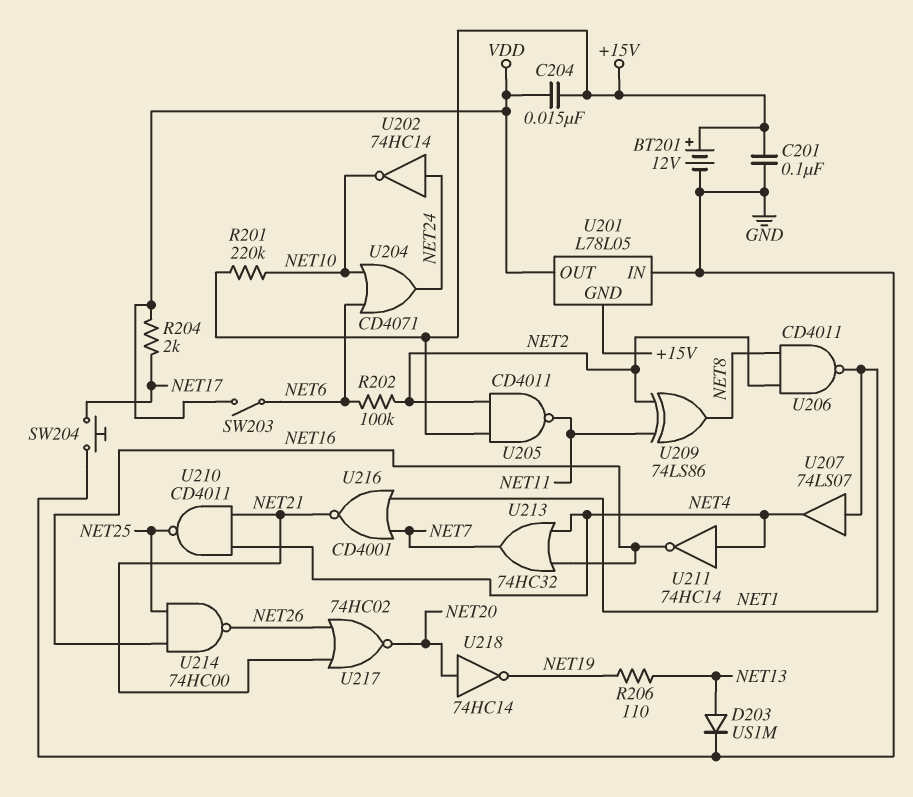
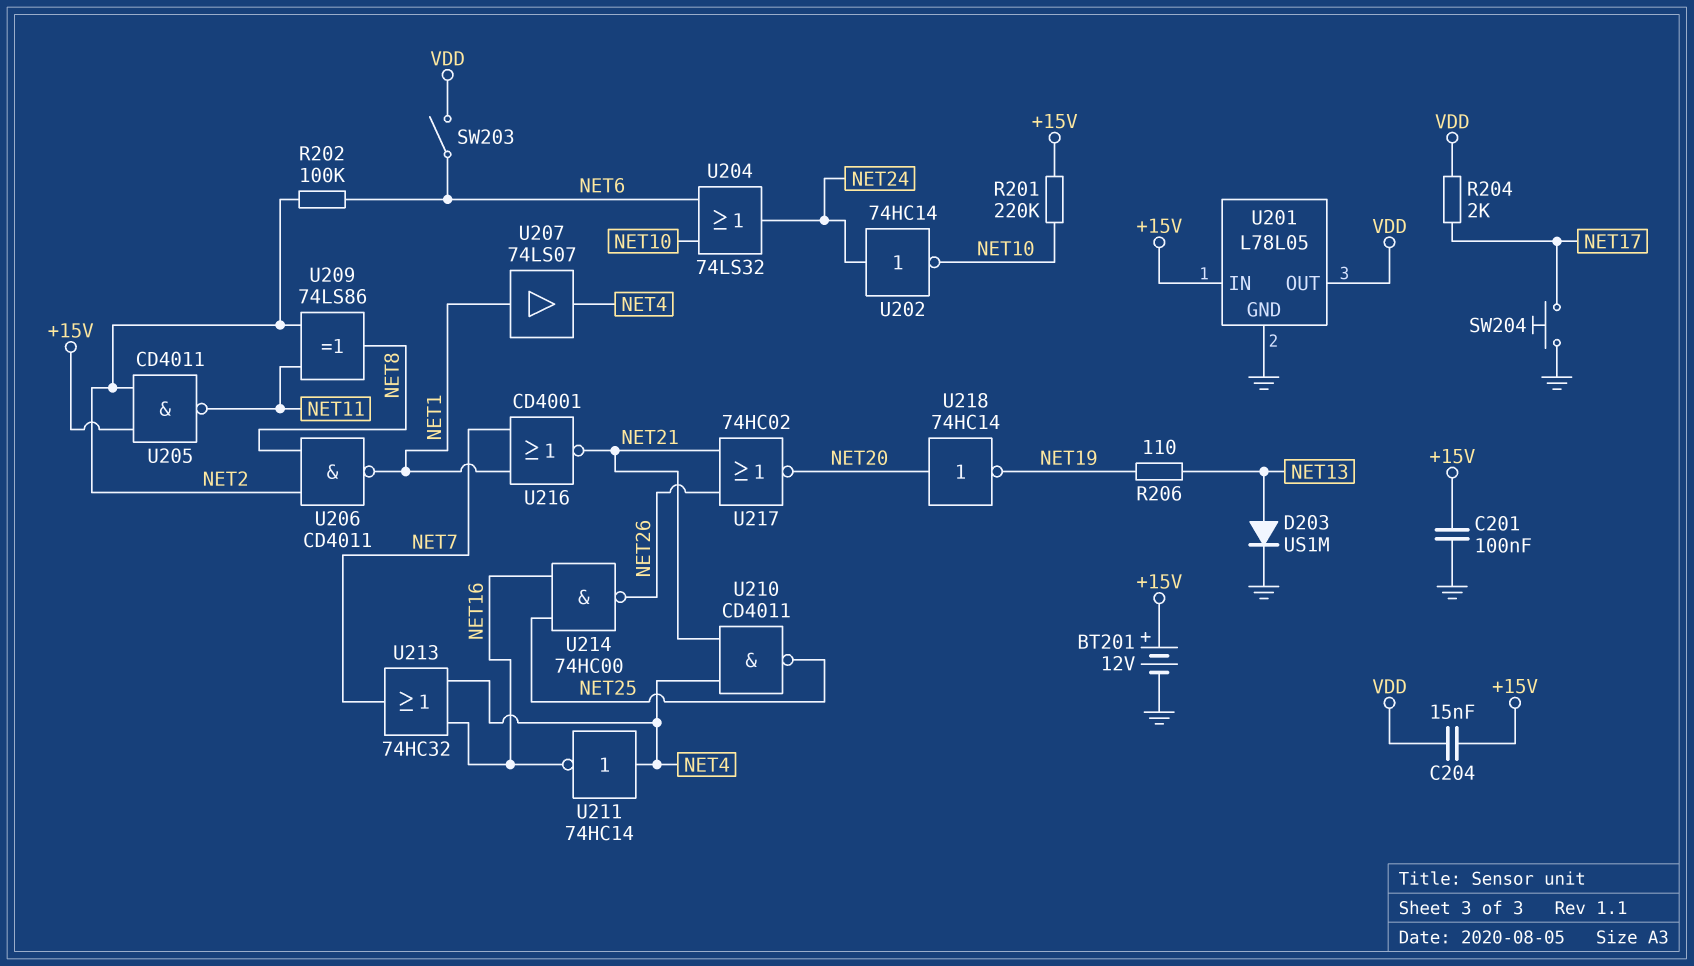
U201 pin GND: +15V -> GND
U201 pin IN: GND -> +15V
U204: OR CD4071 (in NET6, in NET10, out NET24) -> OR 74LS32 (in NET6, in NET10, out NET24)

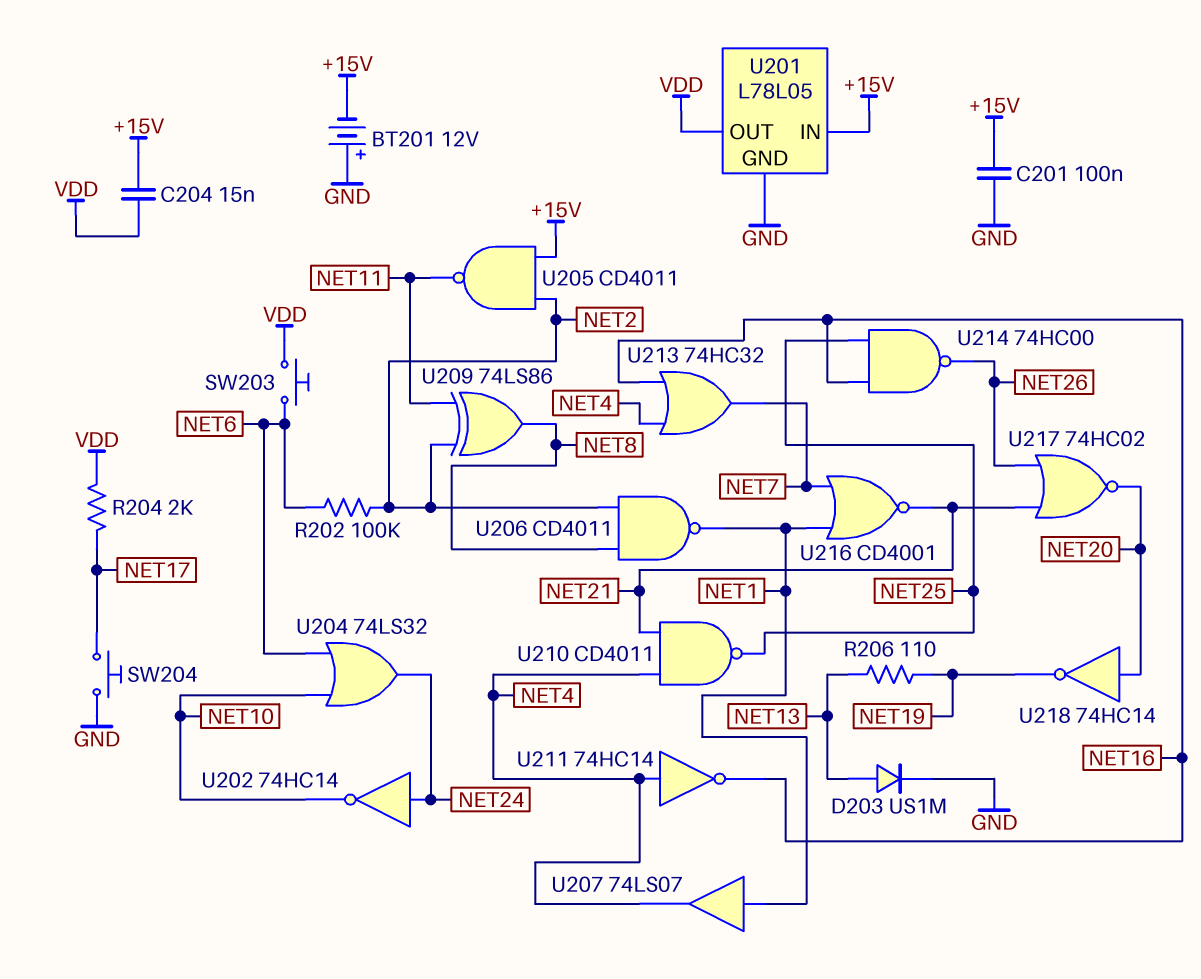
BT201: 12V (plus +15V, minus GND) -> 12V (plus GND, minus +15V)
R201: 220k (+15V, NET10) -> none
SW203: switch (NET6, VDD) -> button (NET6, VDD)

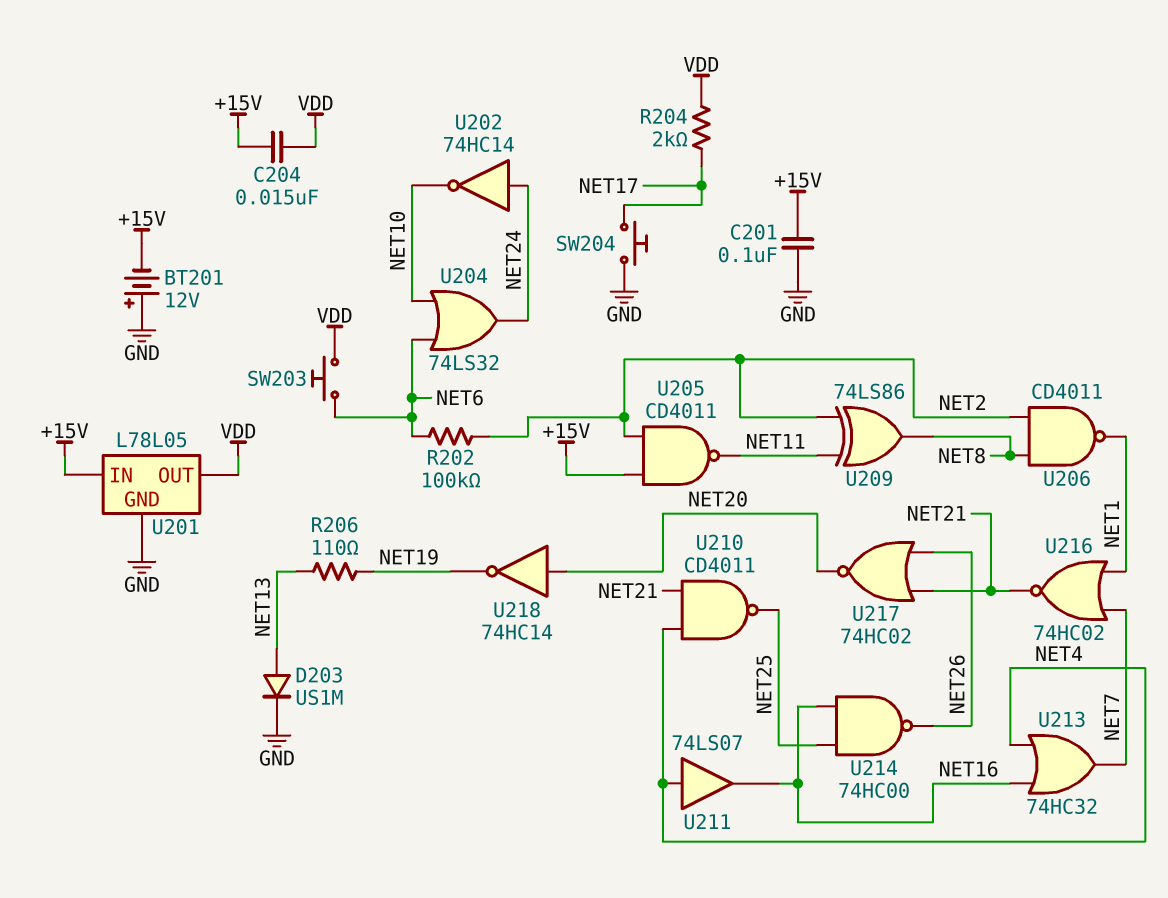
U207: buffer 74LS07 (in NET1, out NET4) -> none
U211: NOT 74HC14 (in NET4, out NET16) -> buffer 74LS07 (in NET4, out NET16)
U216: NOR CD4001 (in NET1, in NET7, out NET21) -> NOR 74HC02 (in NET1, in NET7, out NET21)

